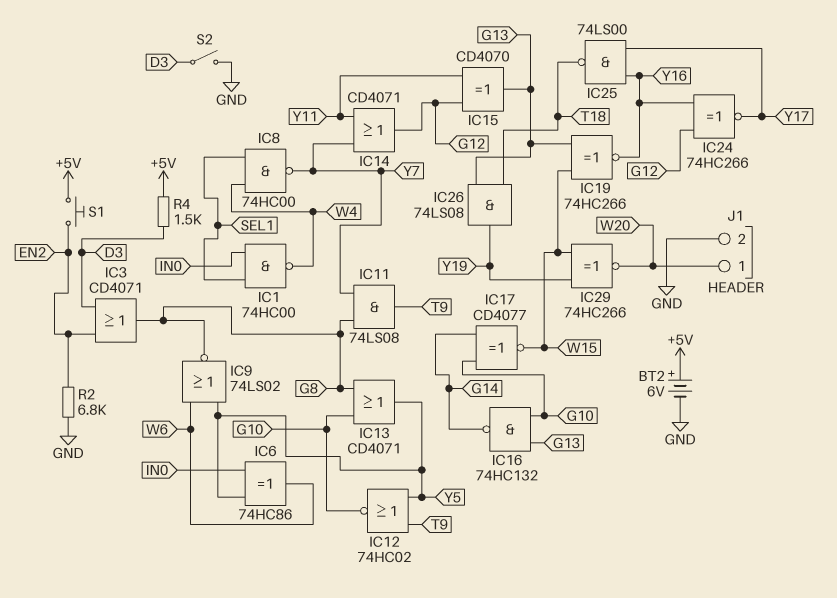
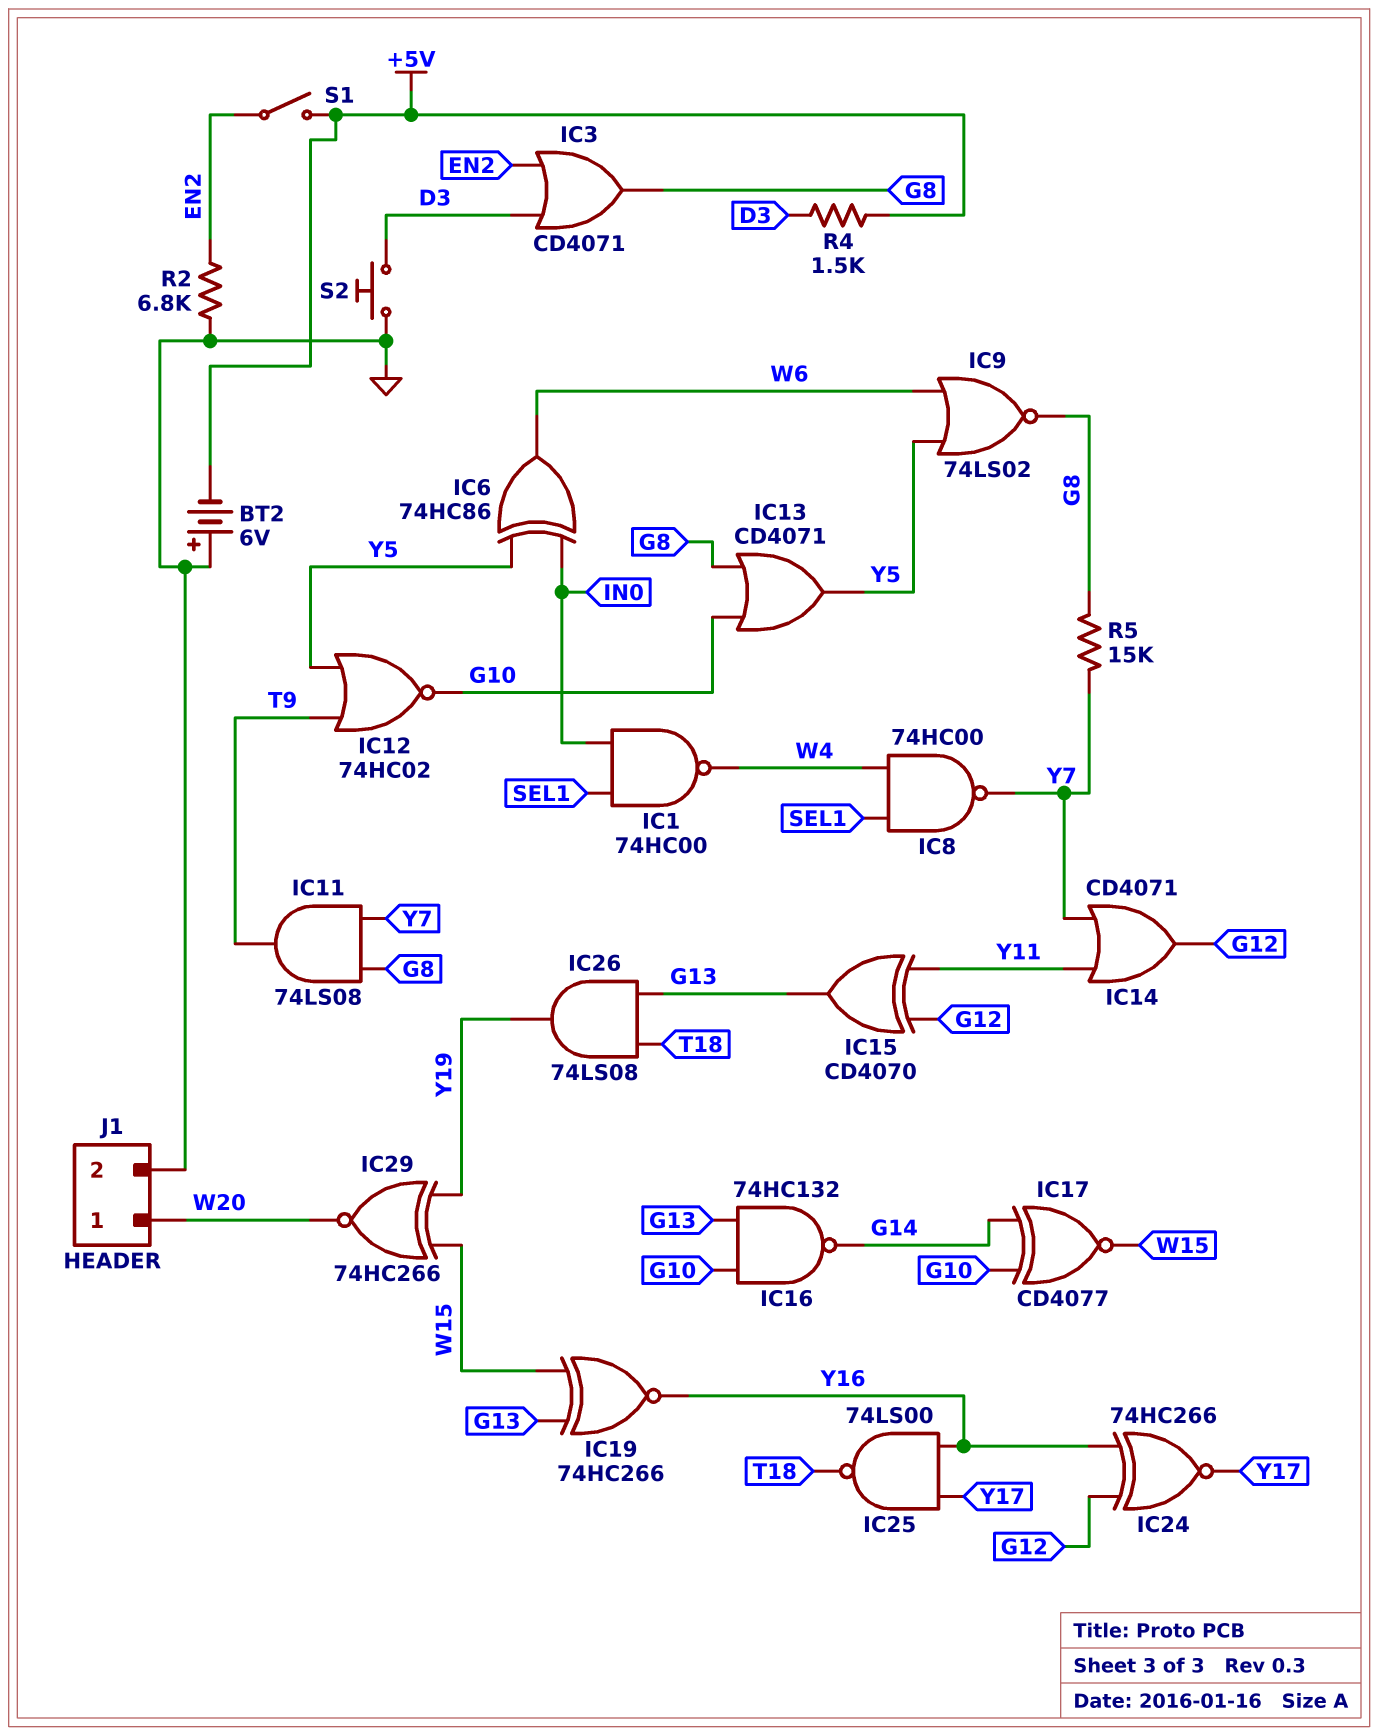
BT2: 6V (plus +5V, minus GND) -> 6V (plus GND, minus +5V)
R5: none -> 15k (G8, Y7)
S1: button (+5V, EN2) -> switch (+5V, EN2)
S2: switch (D3, GND) -> button (D3, GND)

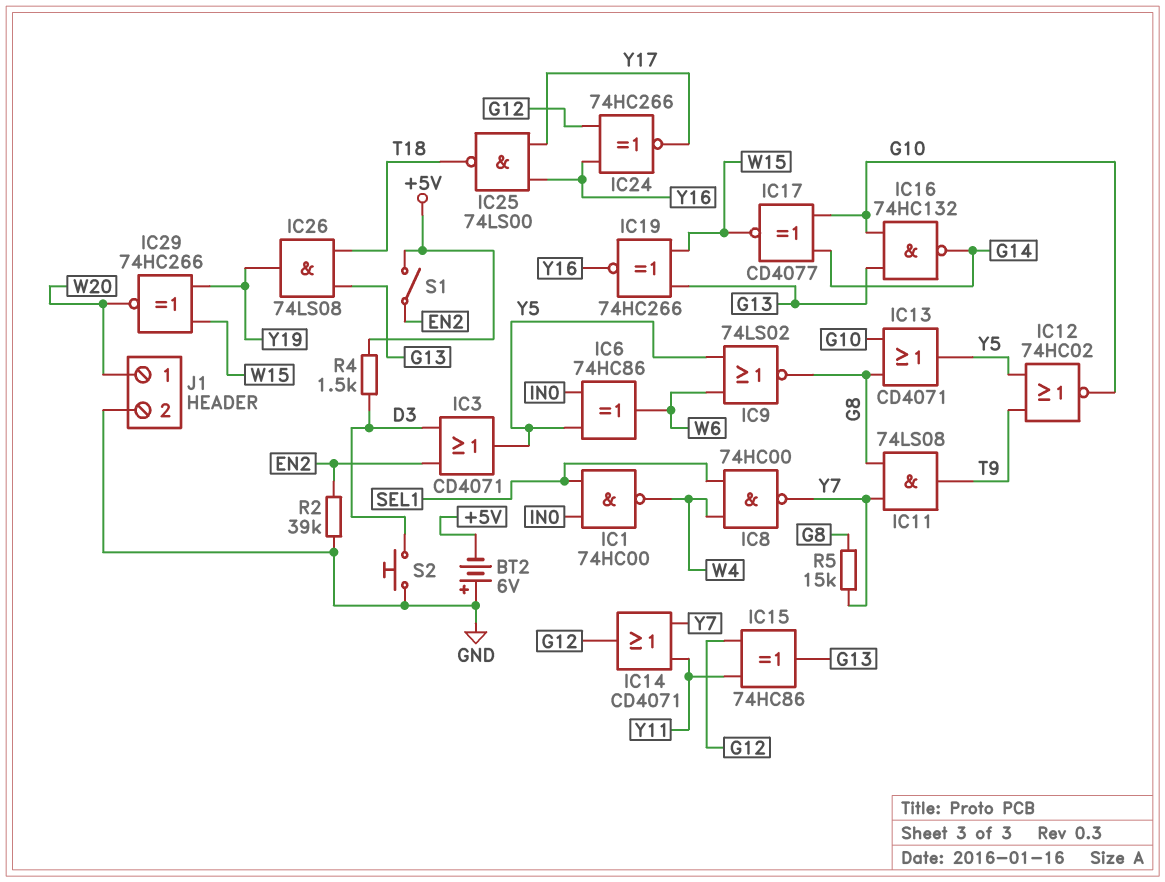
IC3: OR CD4071 (in D3, in EN2, out G8) -> OR CD4071 (in D3, in EN2, out Y5)
IC15: XOR CD4070 (in G12, in Y11, out G13) -> XOR 74HC86 (in G12, in Y11, out G13)
R2: 6.8k (EN2, GND) -> 39k (EN2, GND)

